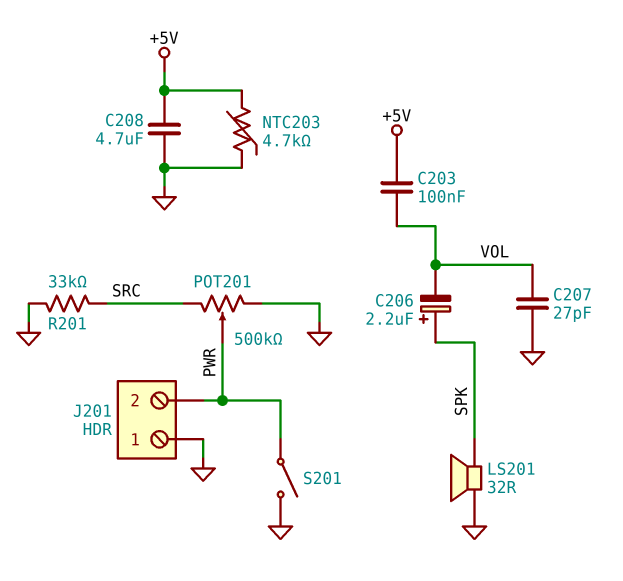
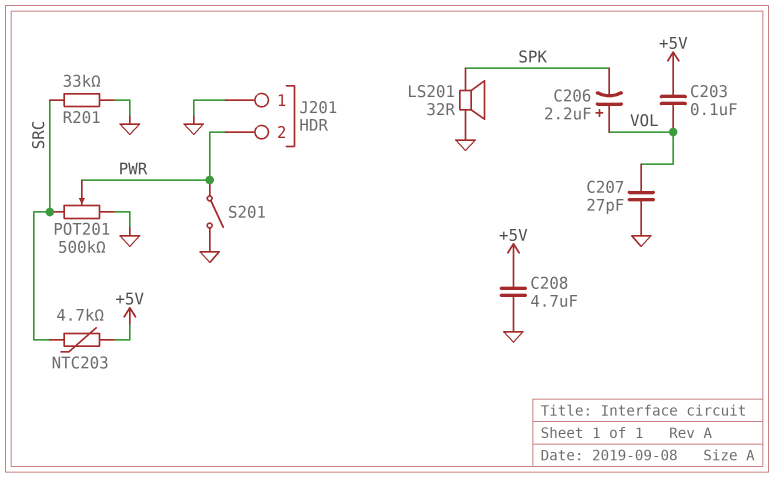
C206: 2.2uF (plus SPK, minus VOL) -> 2.2uF (plus VOL, minus SPK)
NTC203: 4.7k (+5V, GND) -> 4.7k (+5V, SRC)

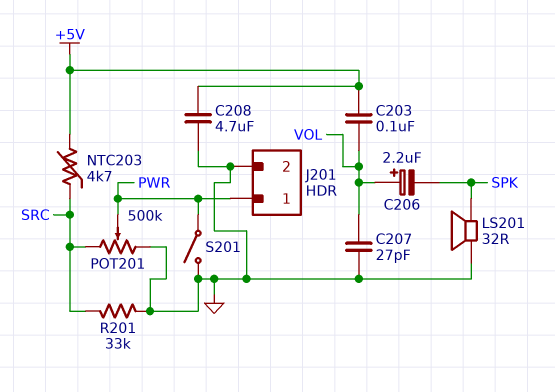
J201 pin 1: GND -> PWR
J201 pin 2: PWR -> GND

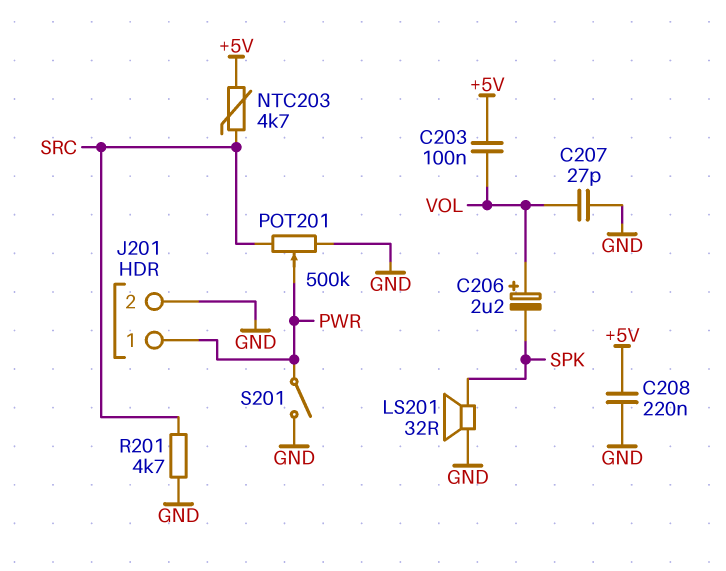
C208: 4.7uF (+5V, GND) -> 220nF (+5V, GND)
R201: 33k (GND, SRC) -> 4.7k (GND, SRC)

